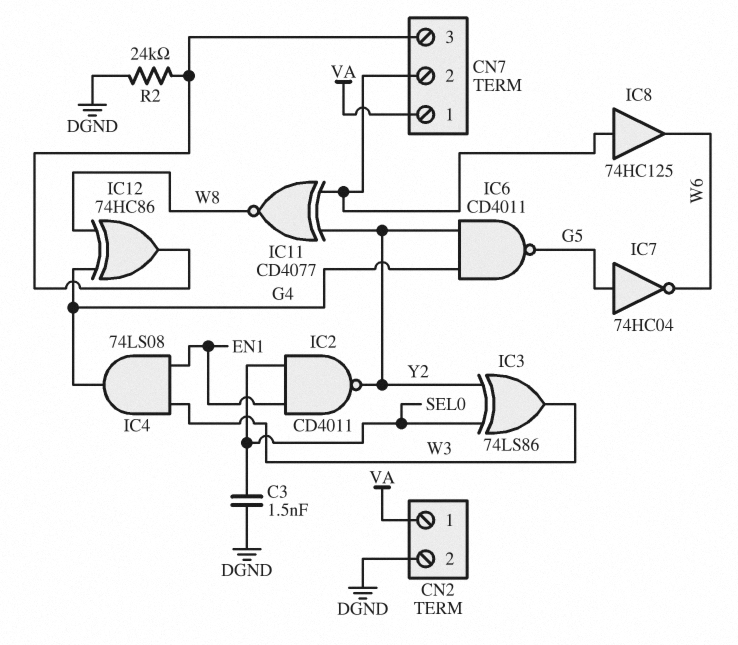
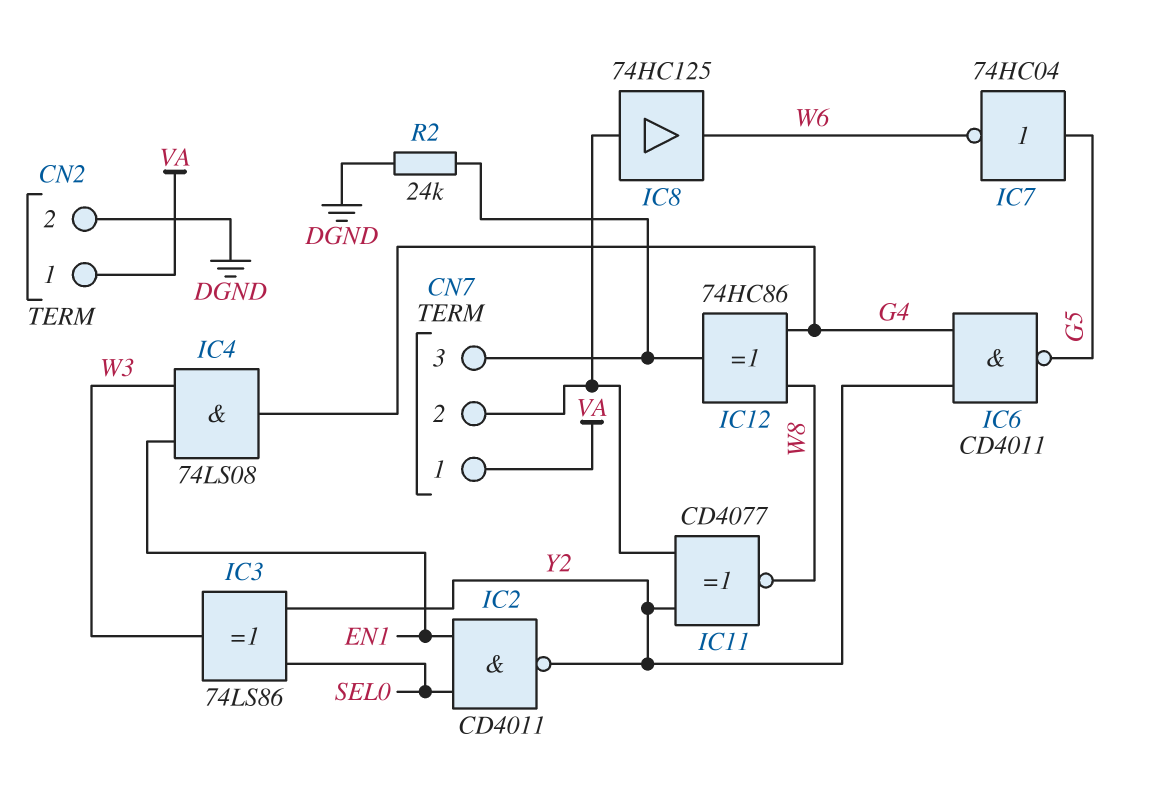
C3: 1.5nF (DGND, SEL0) -> none

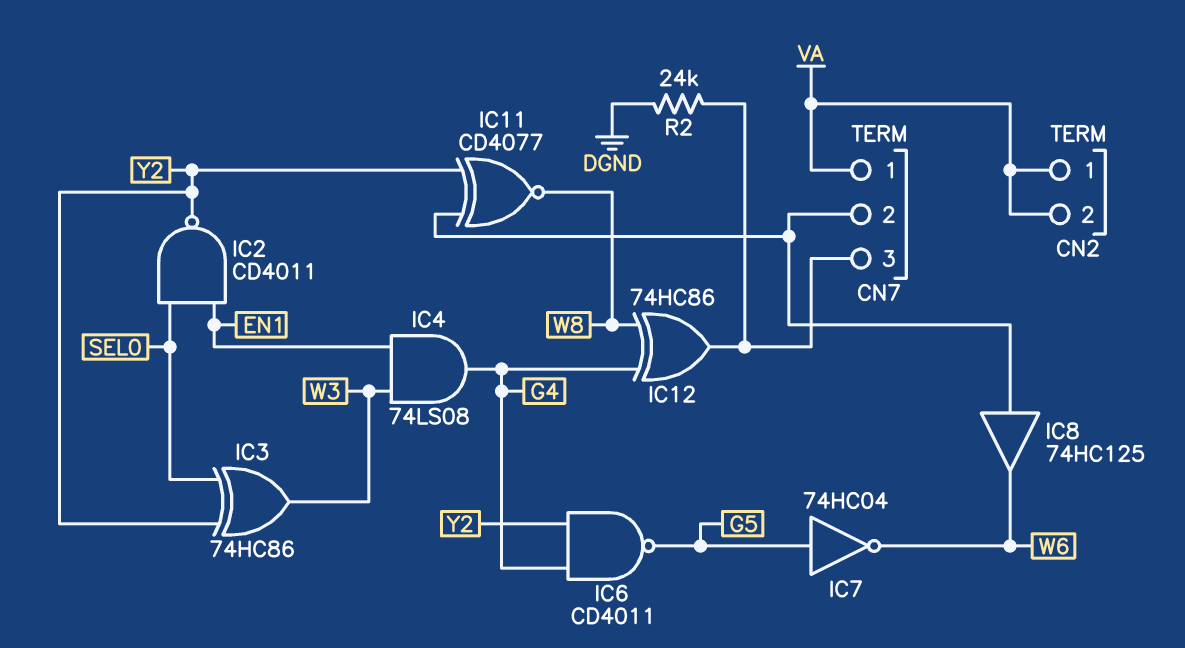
CN2 pin 2: DGND -> VA
IC3: XOR 74LS86 (in SEL0, in Y2, out W3) -> XOR 74HC86 (in SEL0, in Y2, out W3)

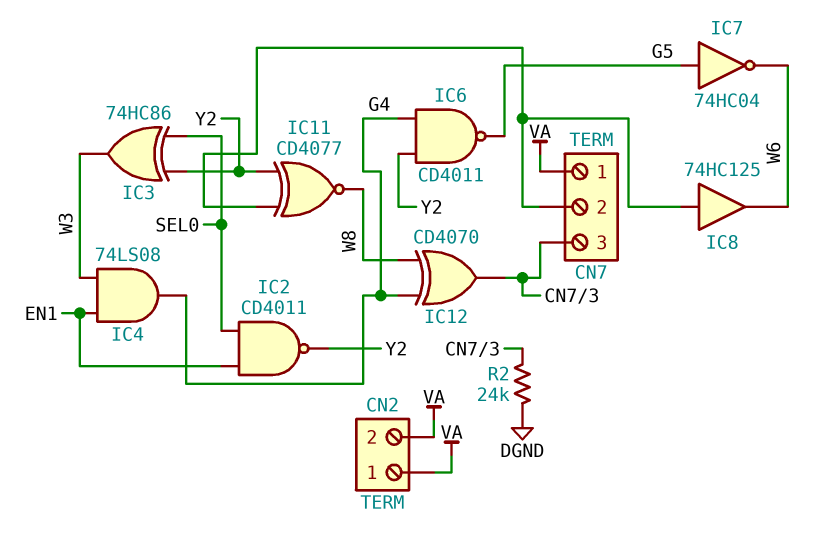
IC12: XOR 74HC86 (in G4, in W8, out CN7/3) -> XOR CD4070 (in G4, in W8, out CN7/3)

